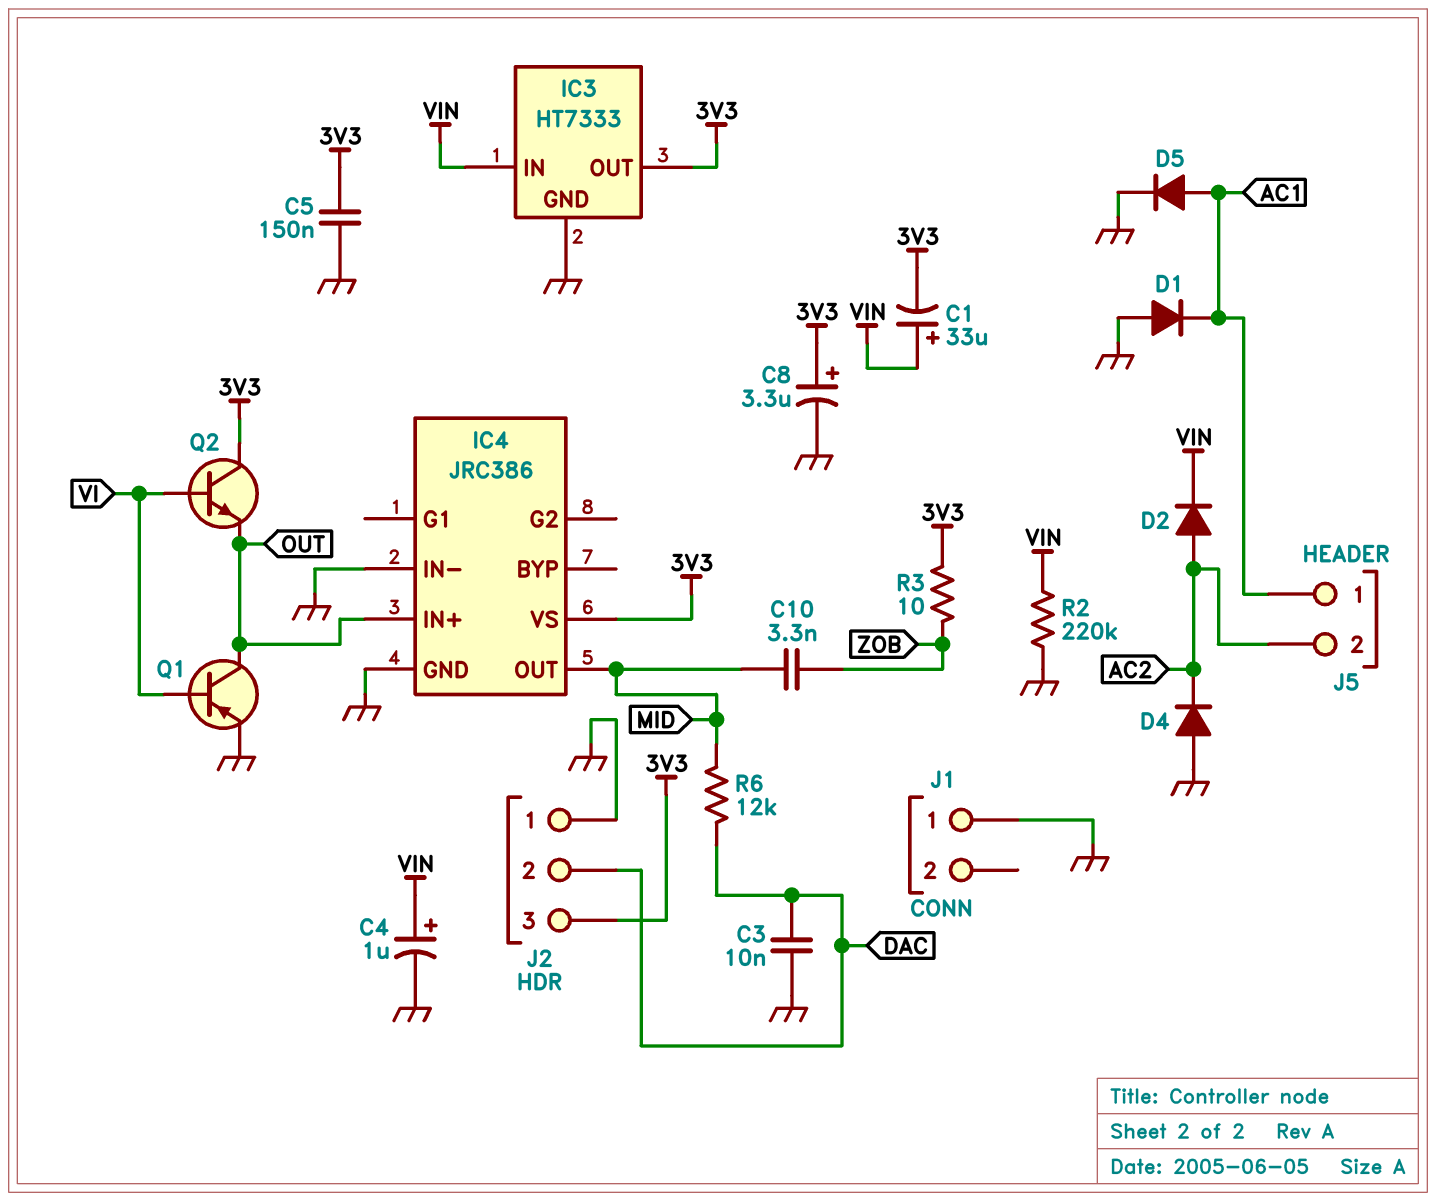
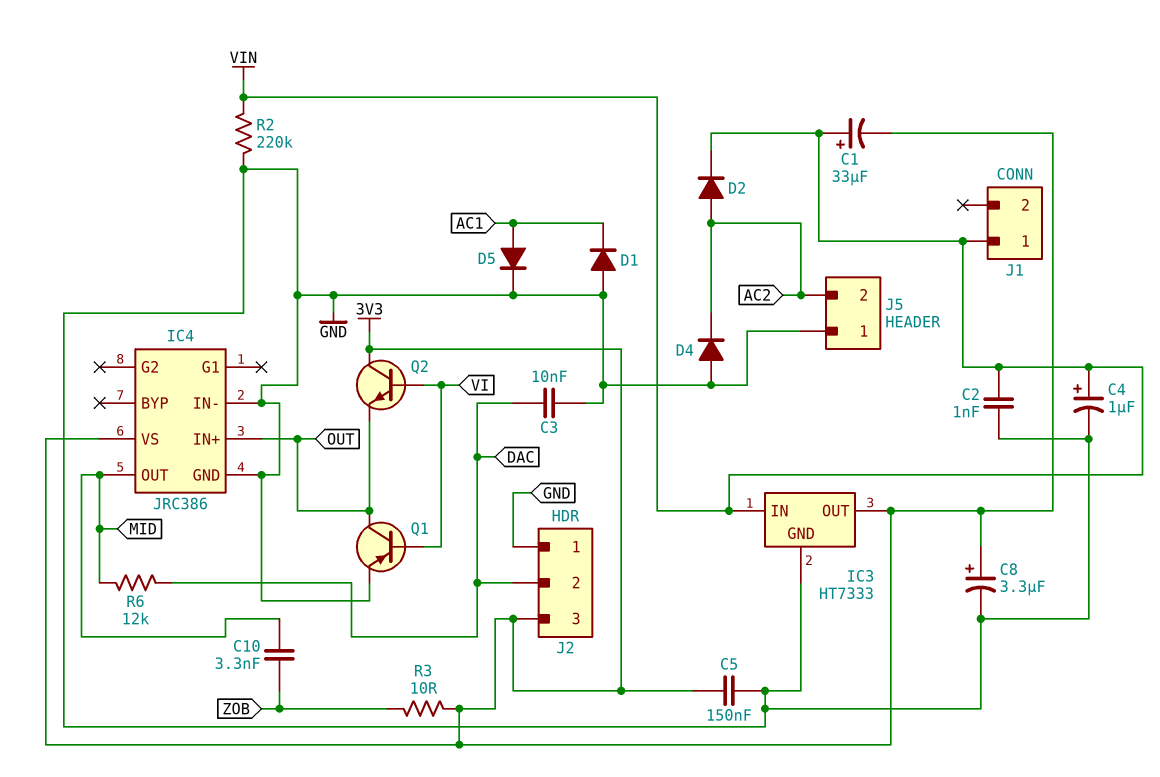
C2: none -> 1nF (GND, VIN)
J1 pin 1: GND -> VIN
J5 pin 1: AC1 -> GND

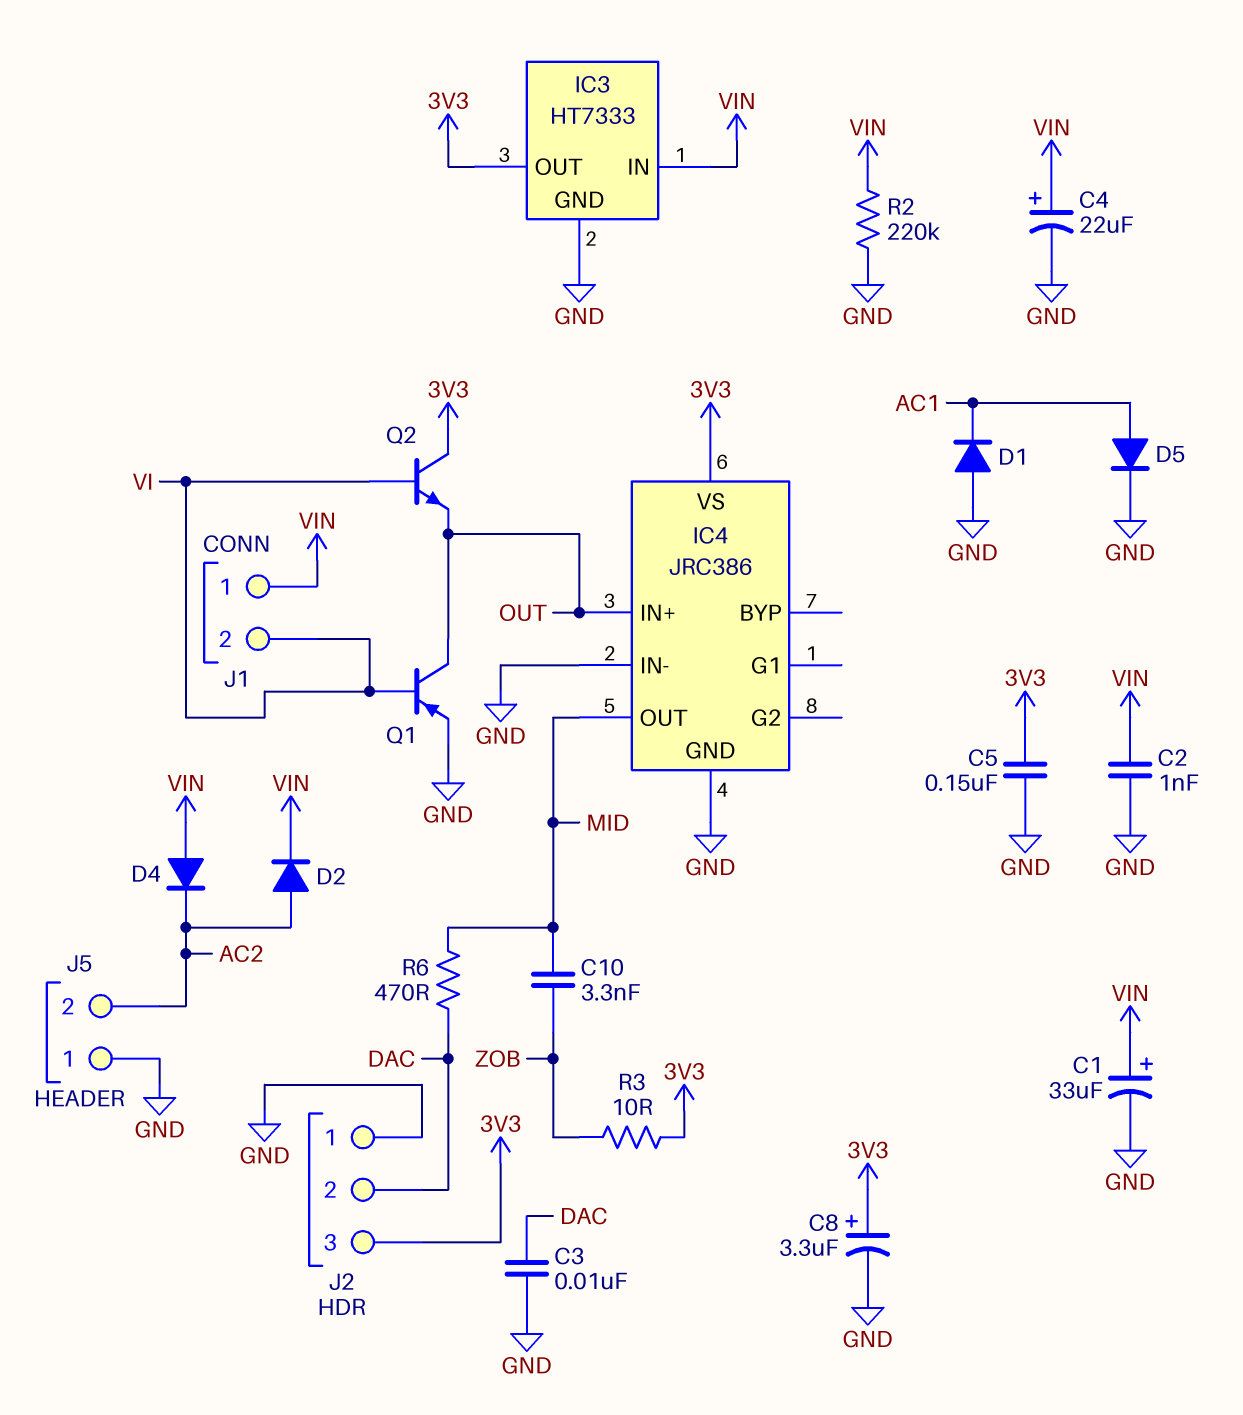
C1: 33uF (plus VIN, minus 3V3) -> 33uF (plus VIN, minus GND)
C4: 1uF (plus VIN, minus GND) -> 22uF (plus VIN, minus GND)
D4: diode (A GND, K AC2) -> diode (A VIN, K AC2)
J1 pin 2: none -> VI
R6: 12k (DAC, MID) -> 470 (DAC, MID)

